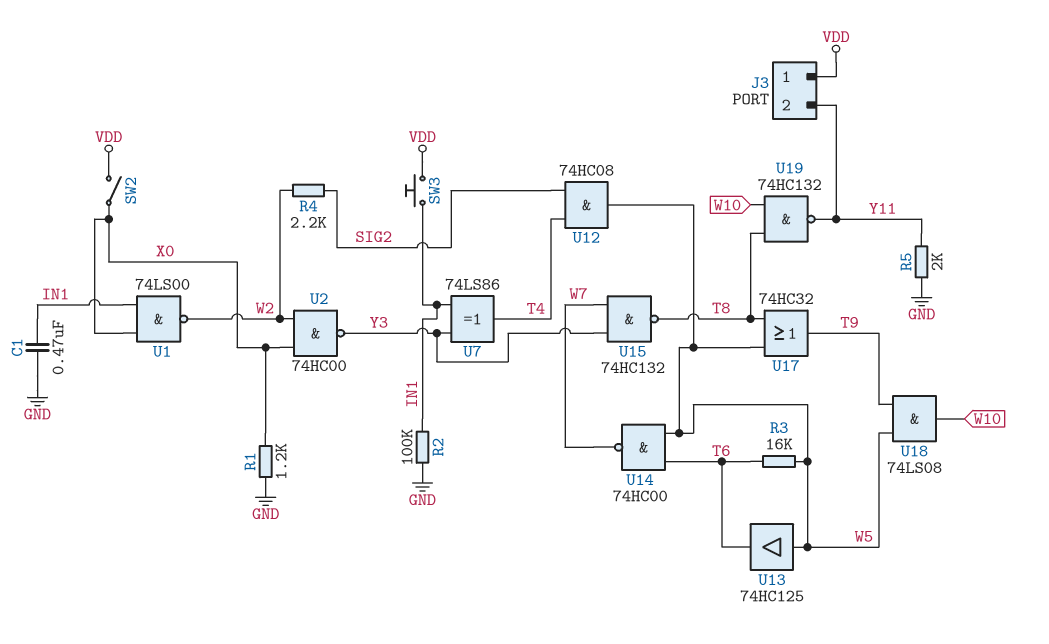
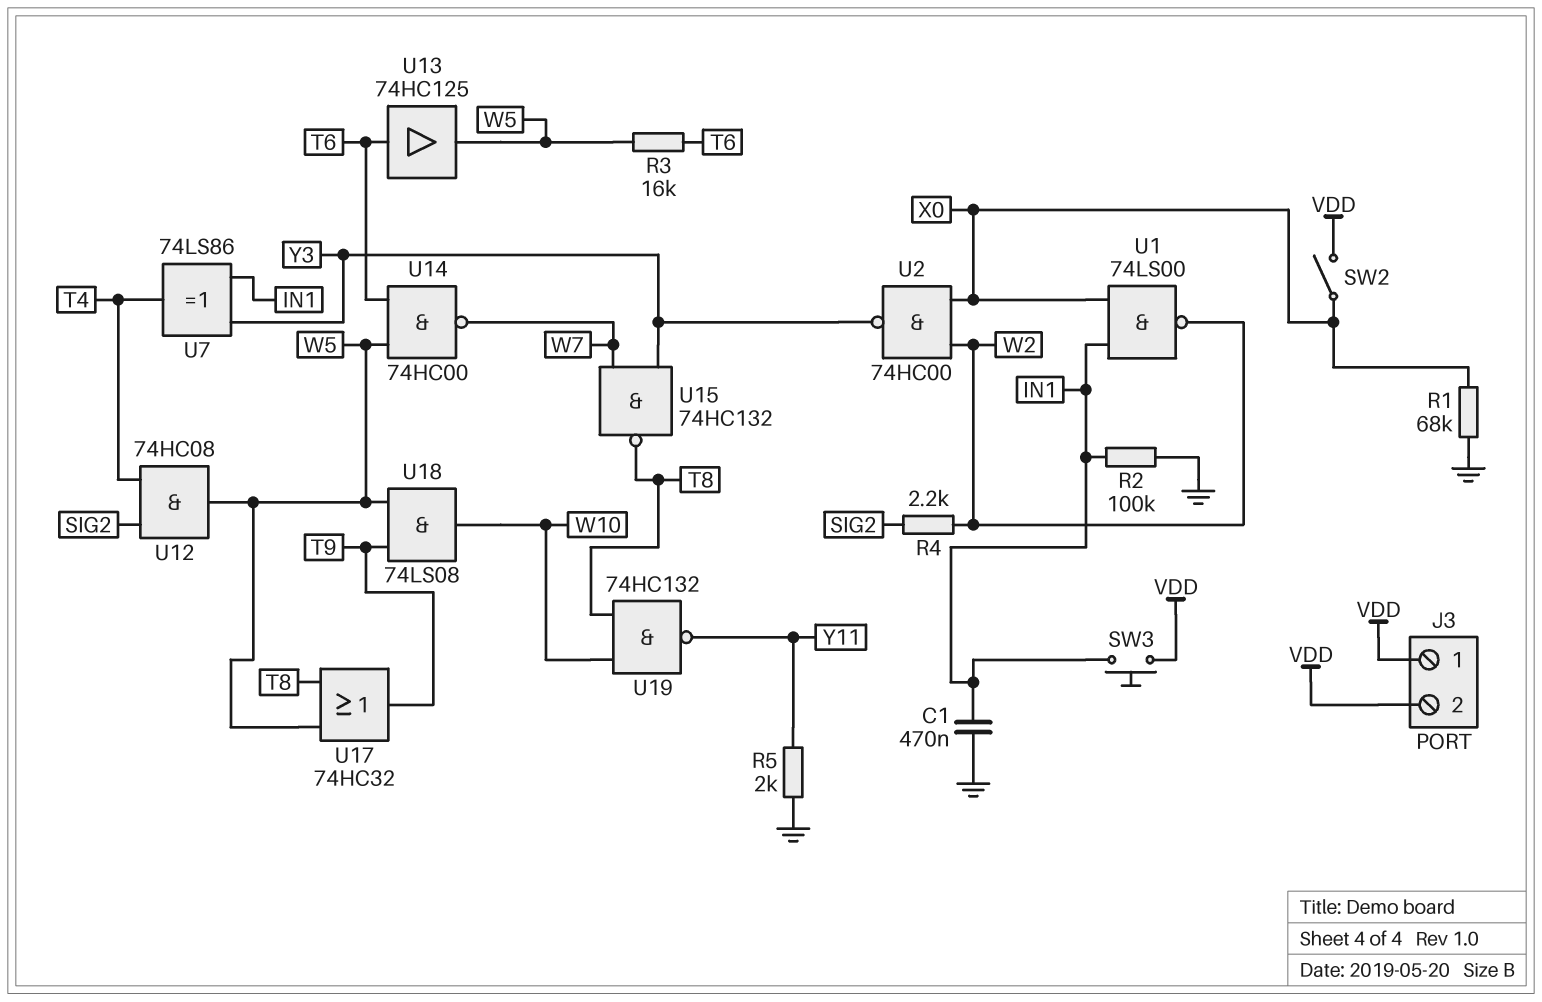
J3 pin 2: Y11 -> VDD
R1: 1.2k (GND, X0) -> 68k (GND, X0)
U13: buffer 74HC125 (in W5, out T6) -> buffer 74HC125 (in T6, out W5)

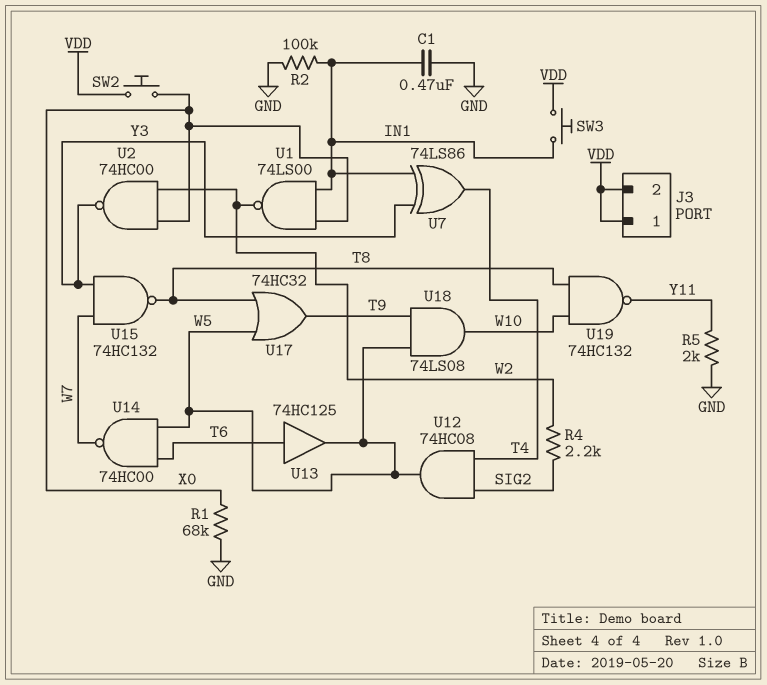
R3: 16k (T6, W5) -> none
SW2: switch (VDD, X0) -> button (VDD, X0)

